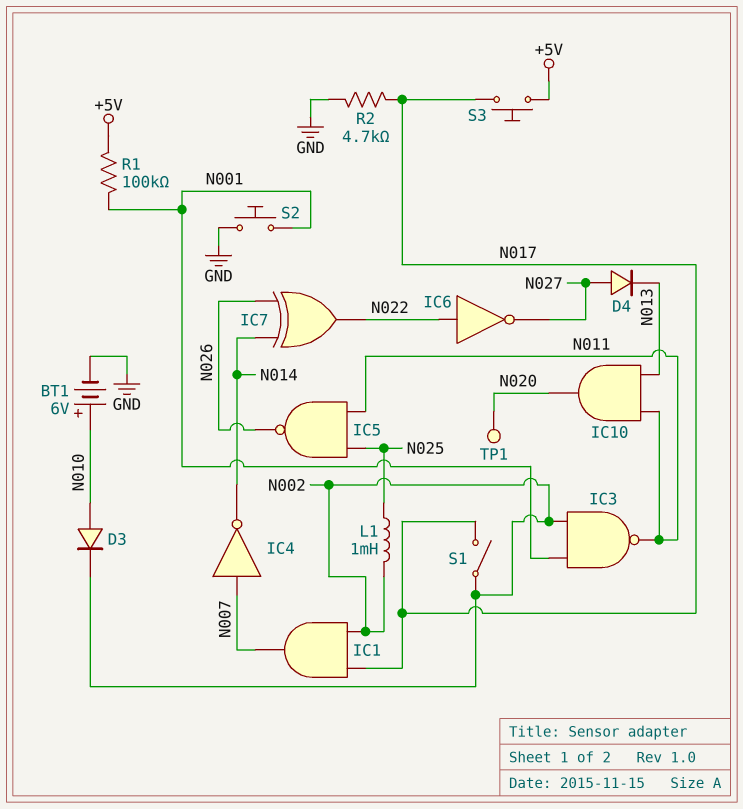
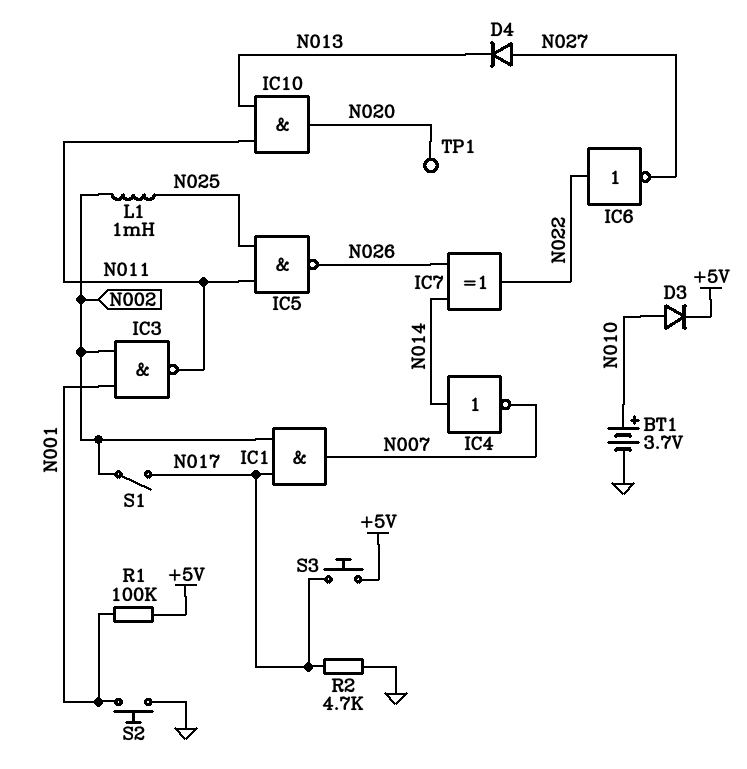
BT1: 6V (plus N010, minus GND) -> 3.7V (plus N010, minus GND)
D3: diode (A N010, K N002) -> diode (A N010, K +5V)
IC4: NOT (in N007, out N014) -> NOT (in N014, out N007)

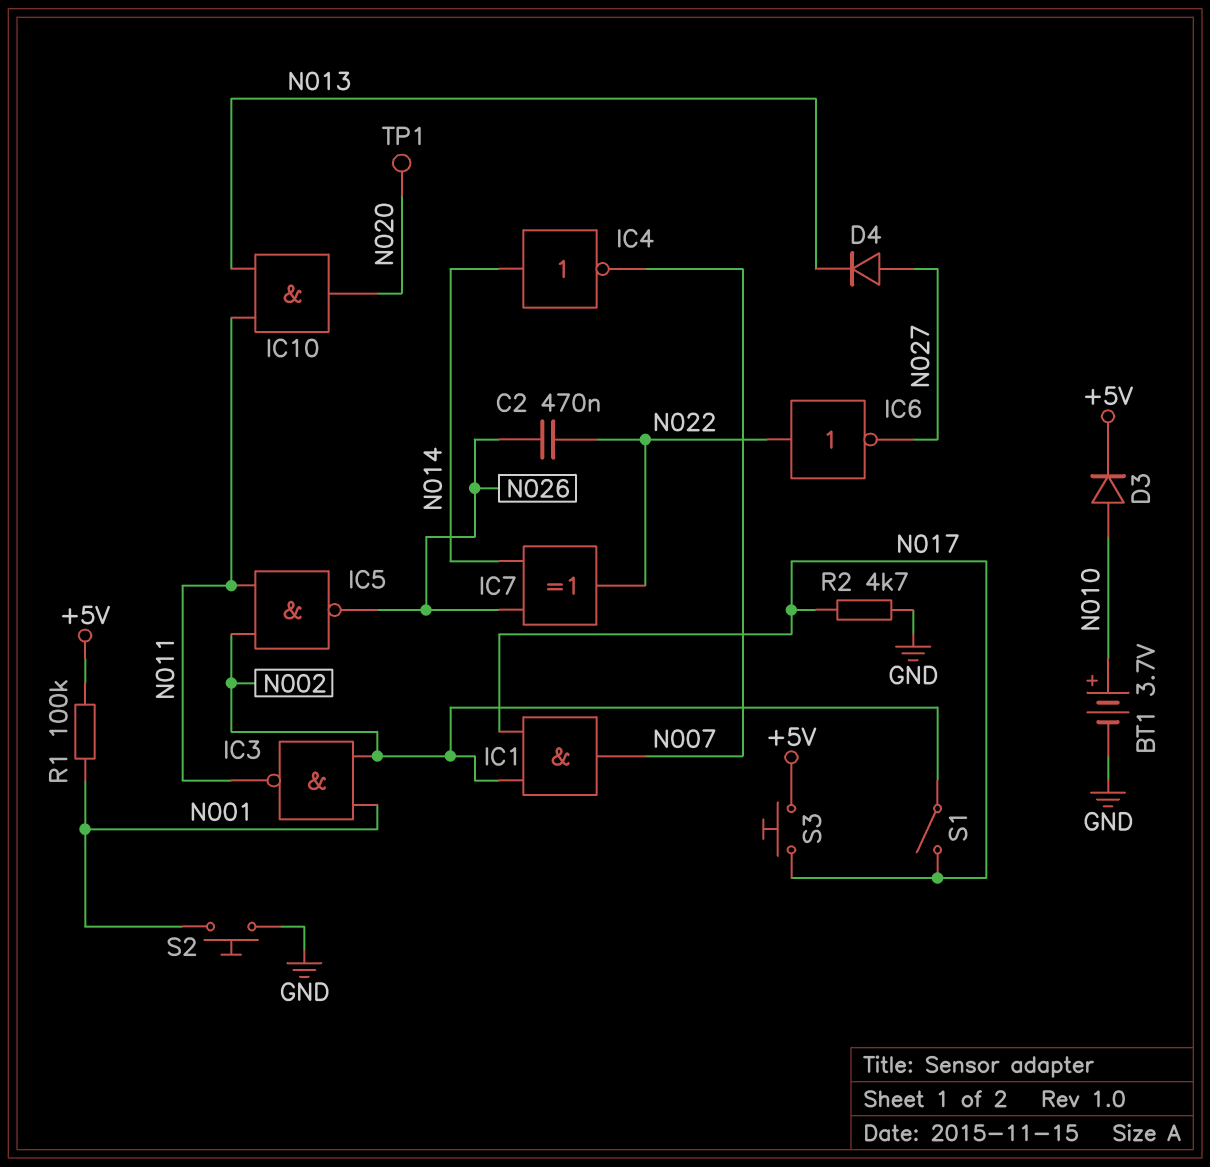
C2: none -> 470nF (N022, N026)
IC5: NAND (in N011, in N025, out N026) -> NAND (in N002, in N011, out N026)
L1: 1mH (N002, N025) -> none

